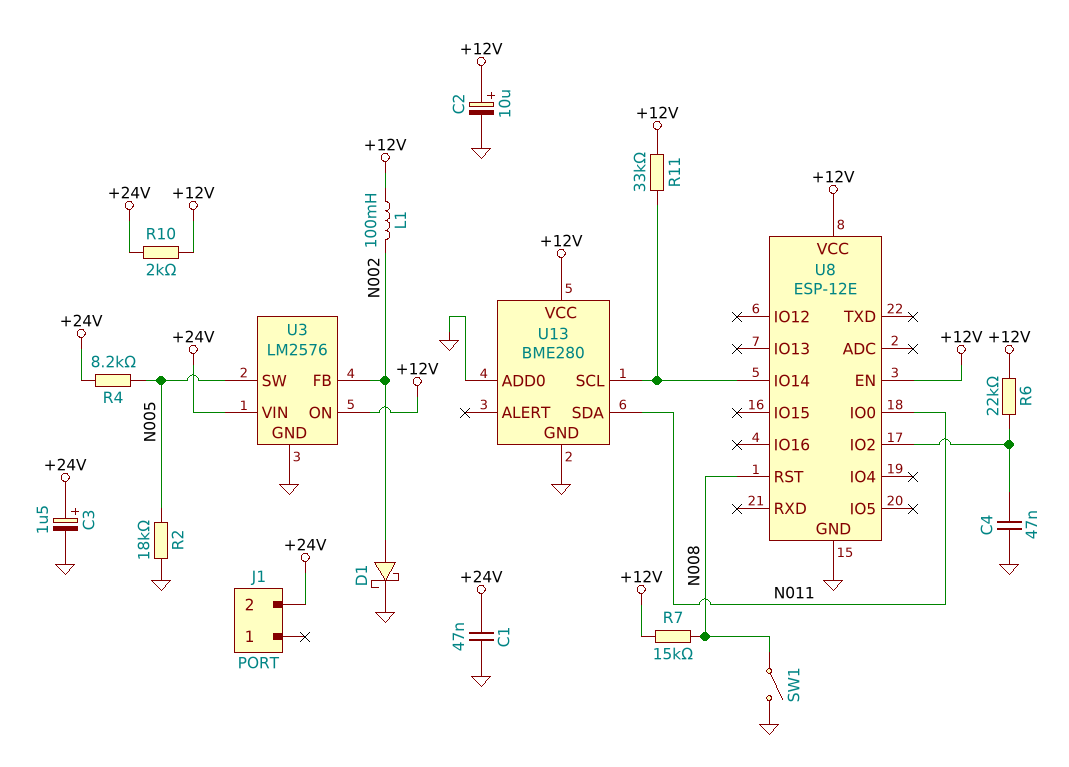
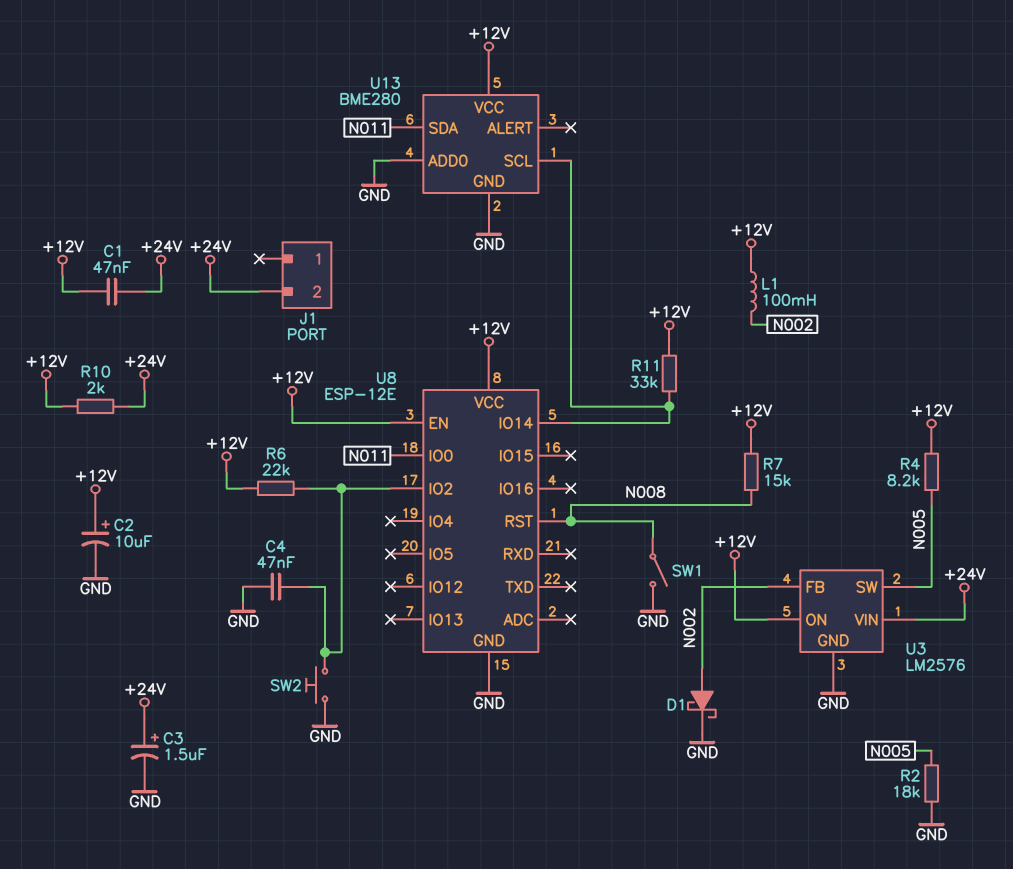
C1: 47nF (+24V, GND) -> 47nF (+12V, +24V)
R4: 8.2k (+24V, N005) -> 8.2k (+12V, N005)
SW2: none -> button (GND, U8/IO2)

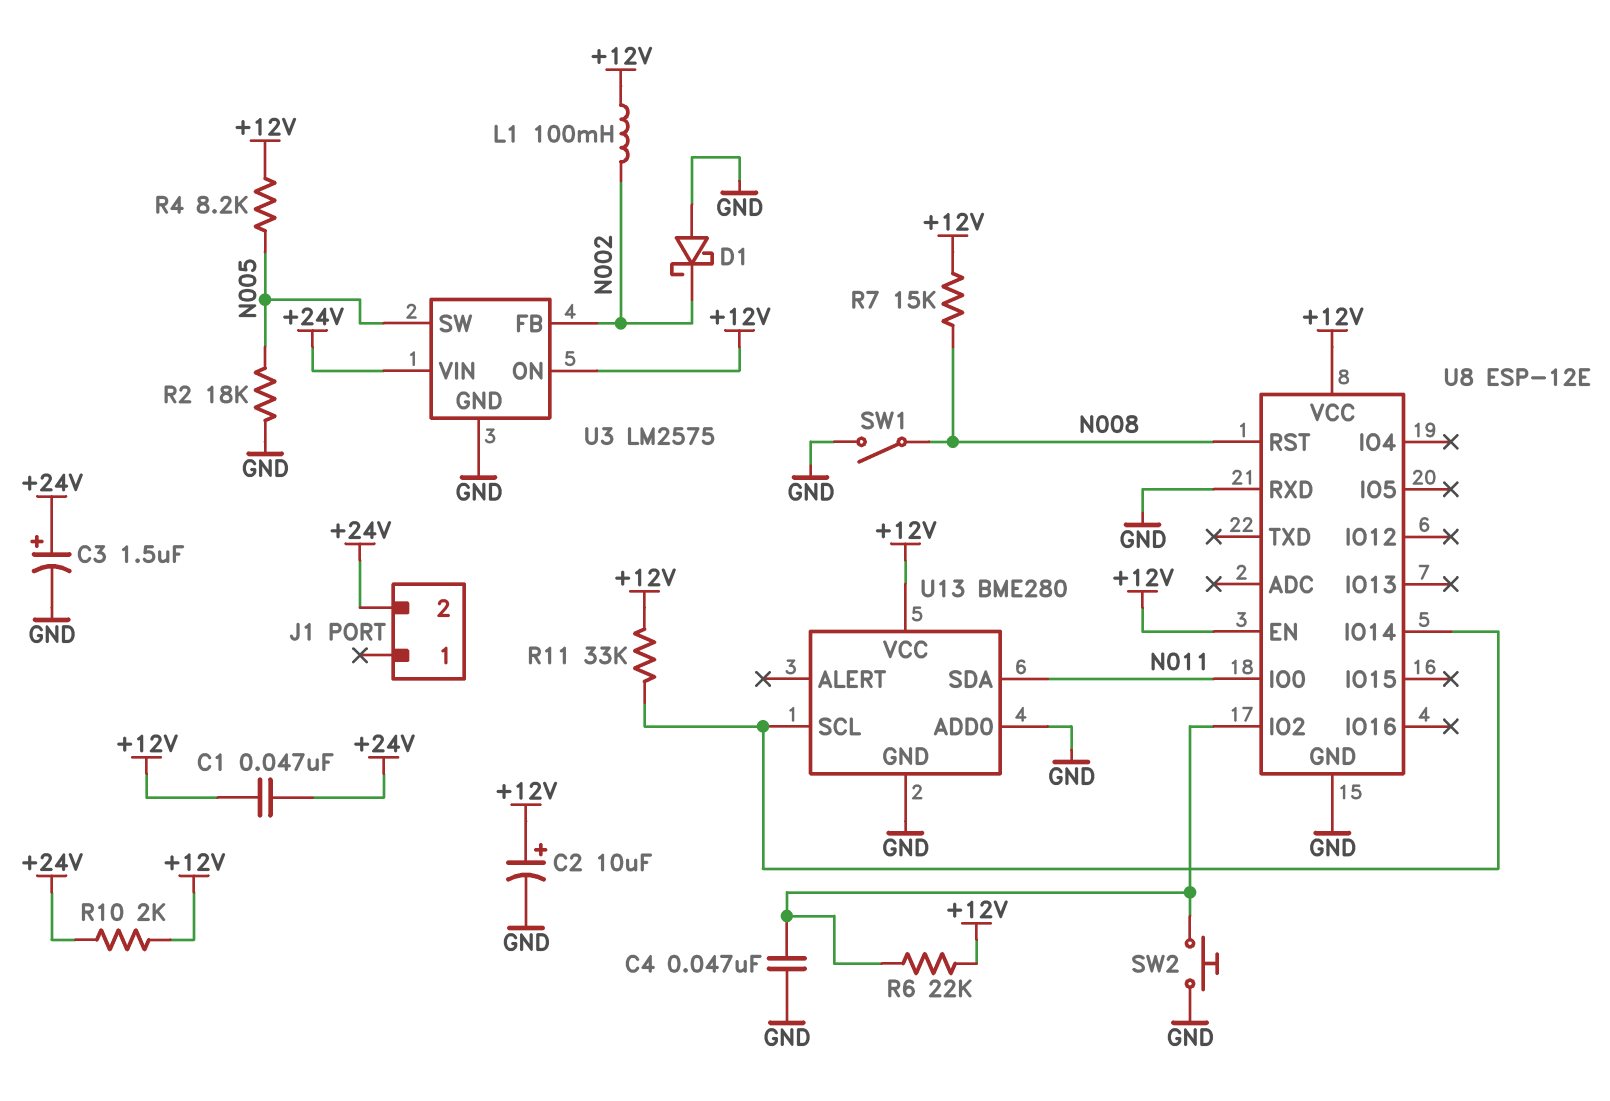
D1: schottky (A N002, K GND) -> schottky (A GND, K N002)
U3: LM2576 -> LM2575
U8 pin RXD: none -> GND

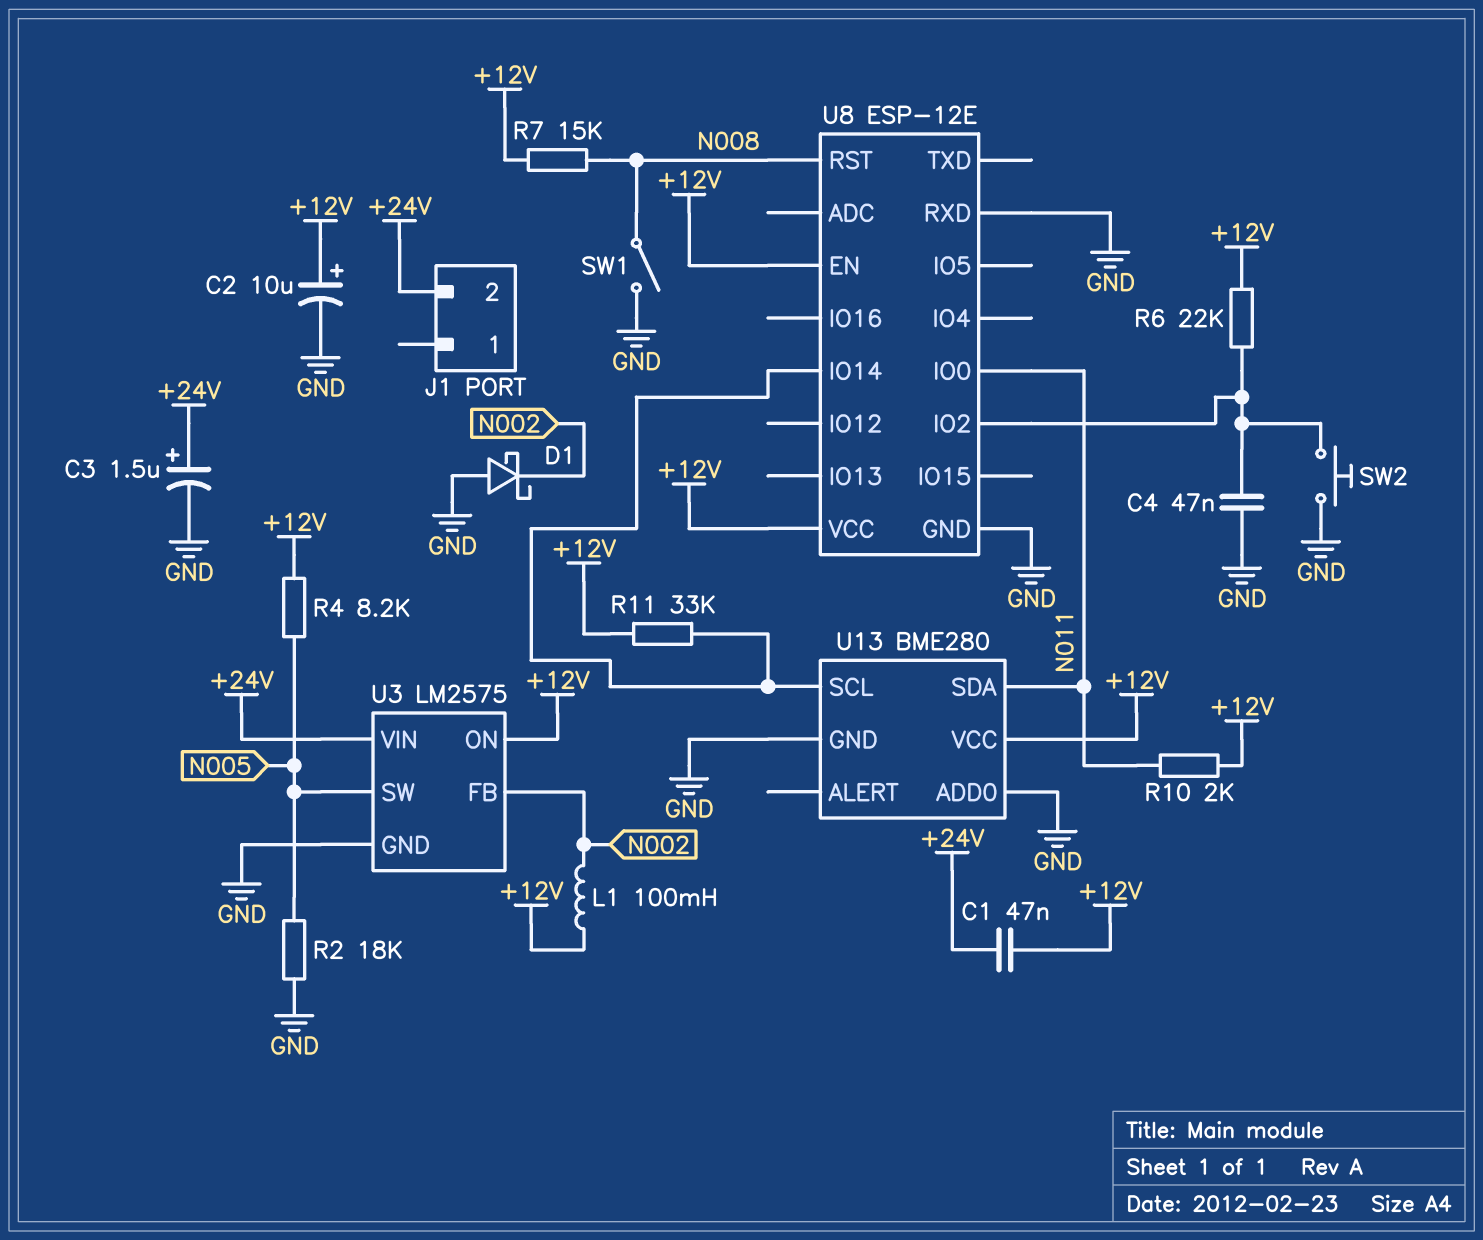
R10: 2k (+12V, +24V) -> 2k (+12V, N011)

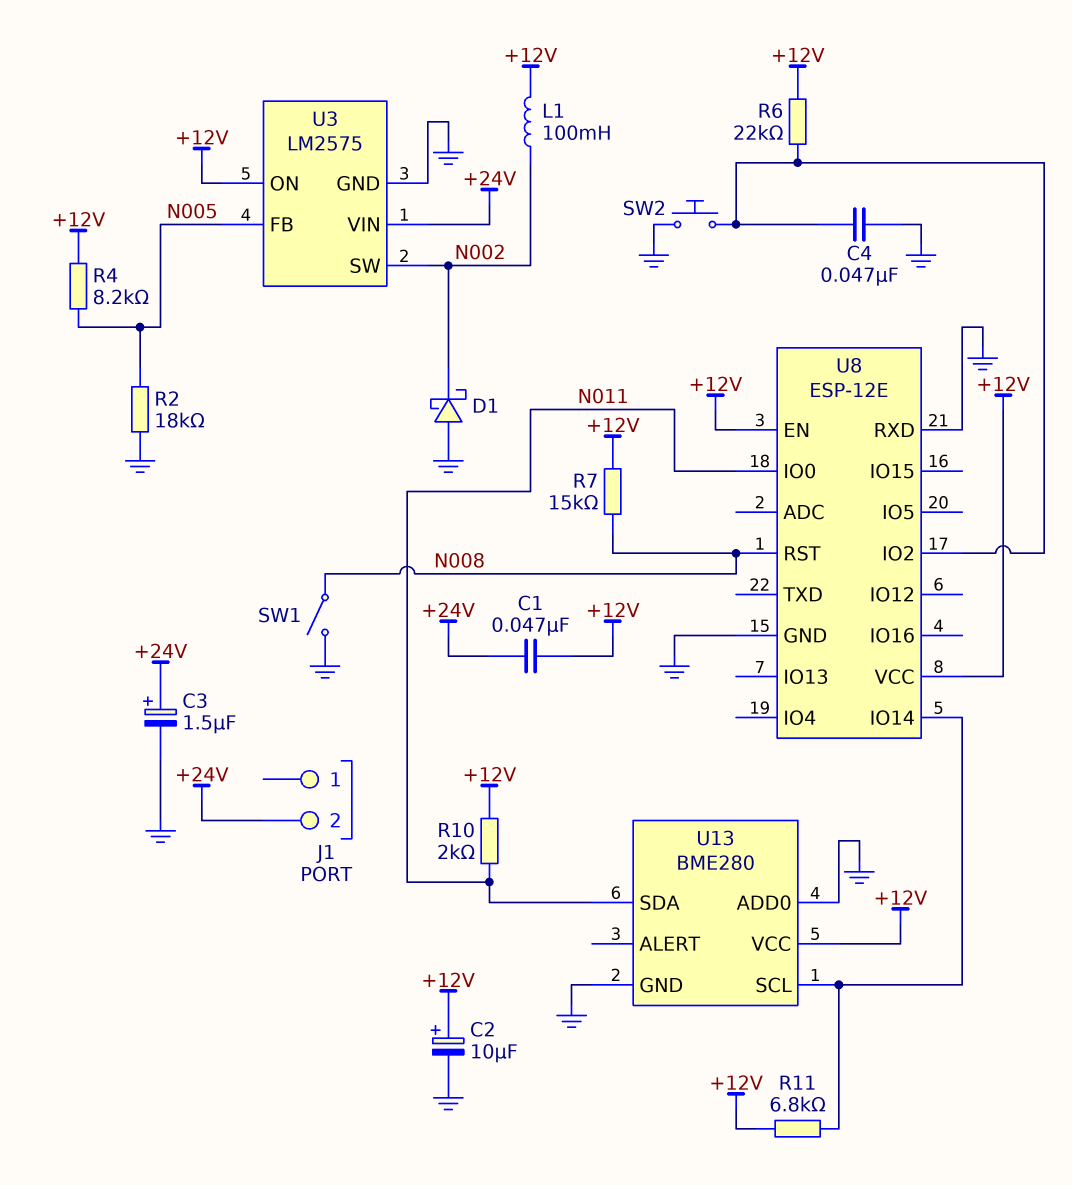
R11: 33k (+12V, U8/IO14) -> 6.8k (+12V, U8/IO14)
U3 pin FB: N002 -> N005
U3 pin SW: N005 -> N002

